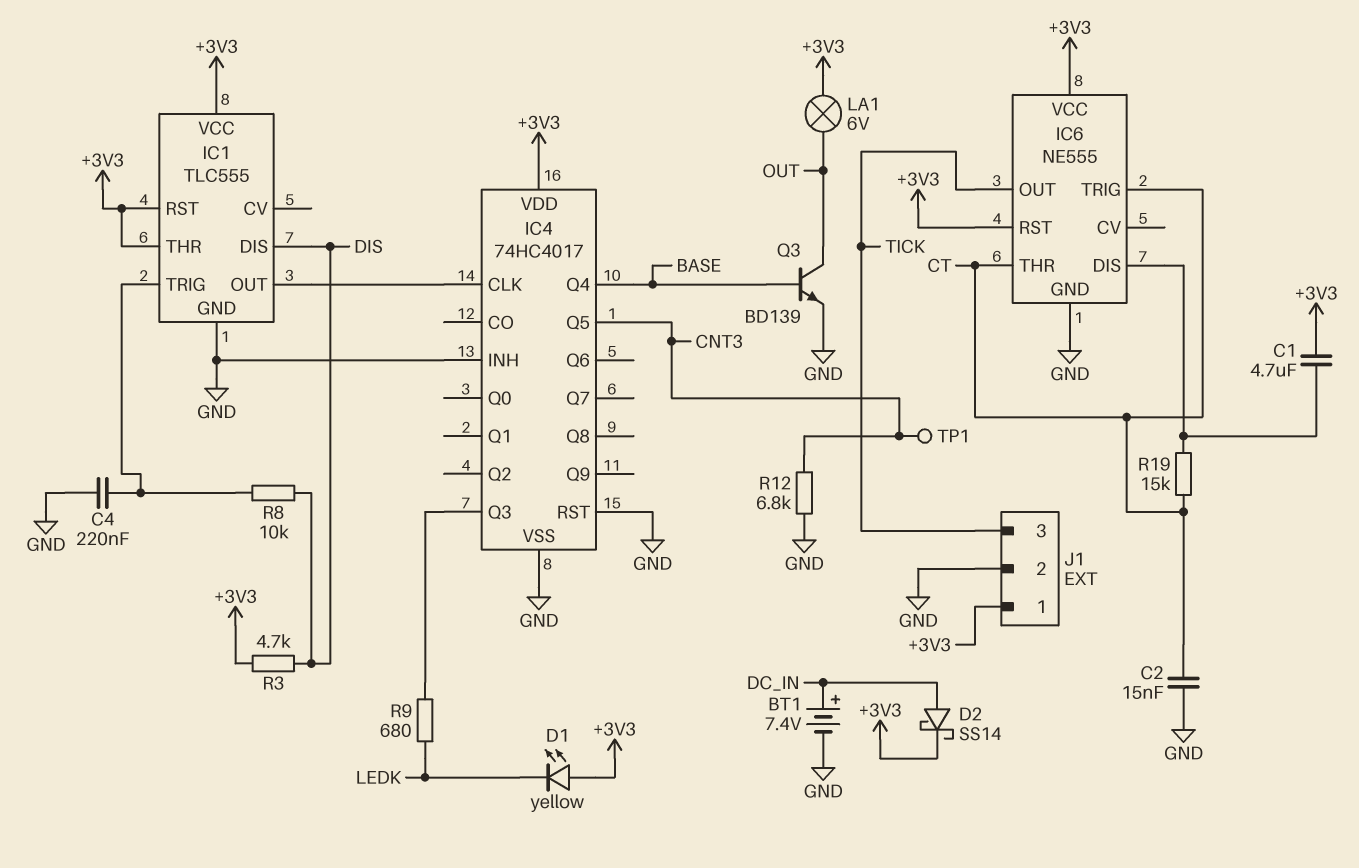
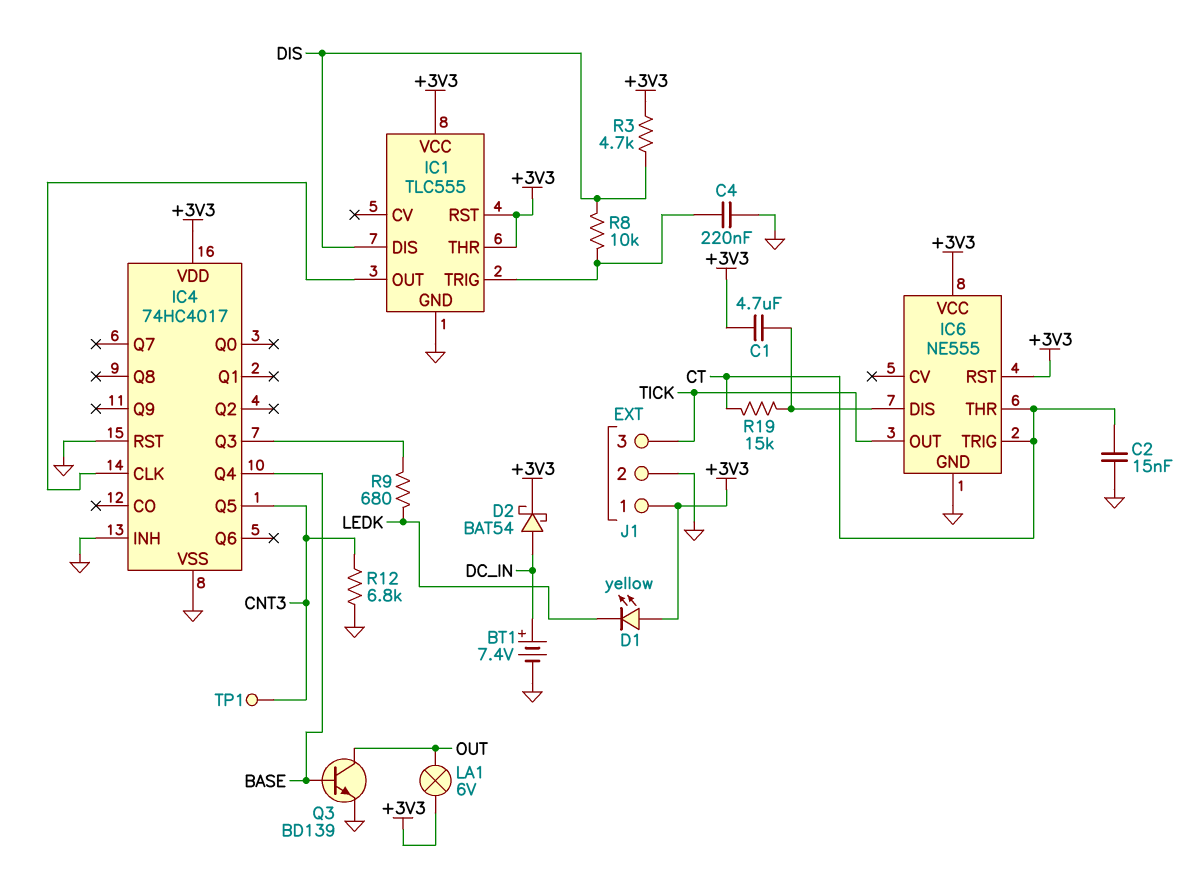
D2: schottky SS14 (A DC_IN, K +3V3) -> schottky BAT54 (A DC_IN, K +3V3)

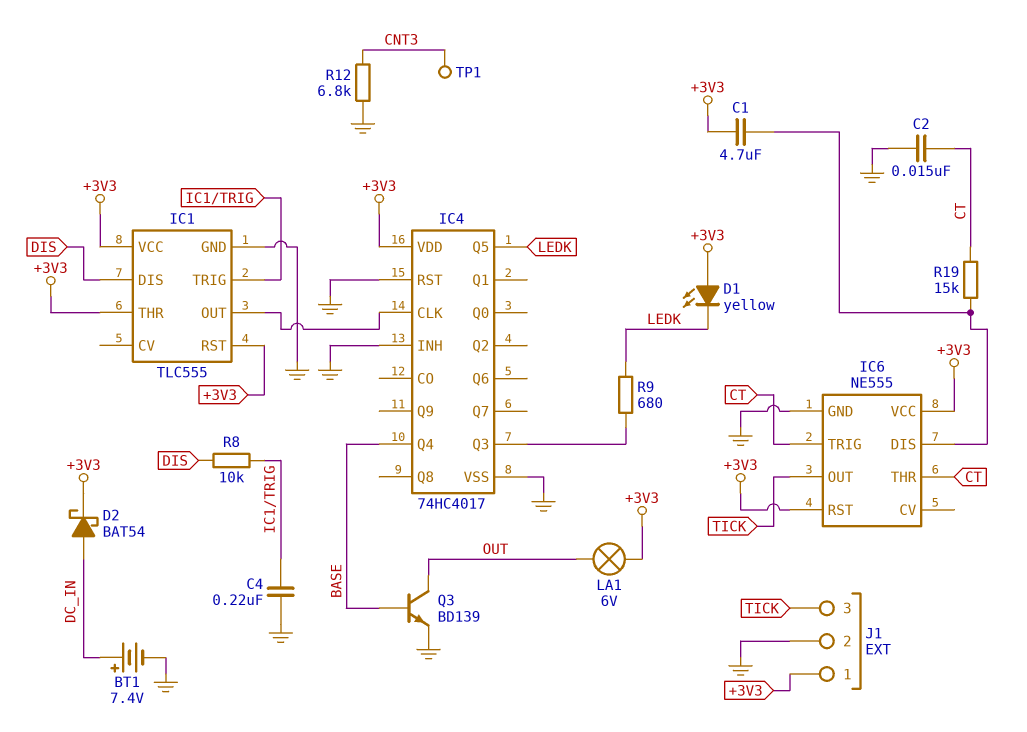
IC4 pin Q5: CNT3 -> LEDK
R3: 4.7k (+3V3, DIS) -> none

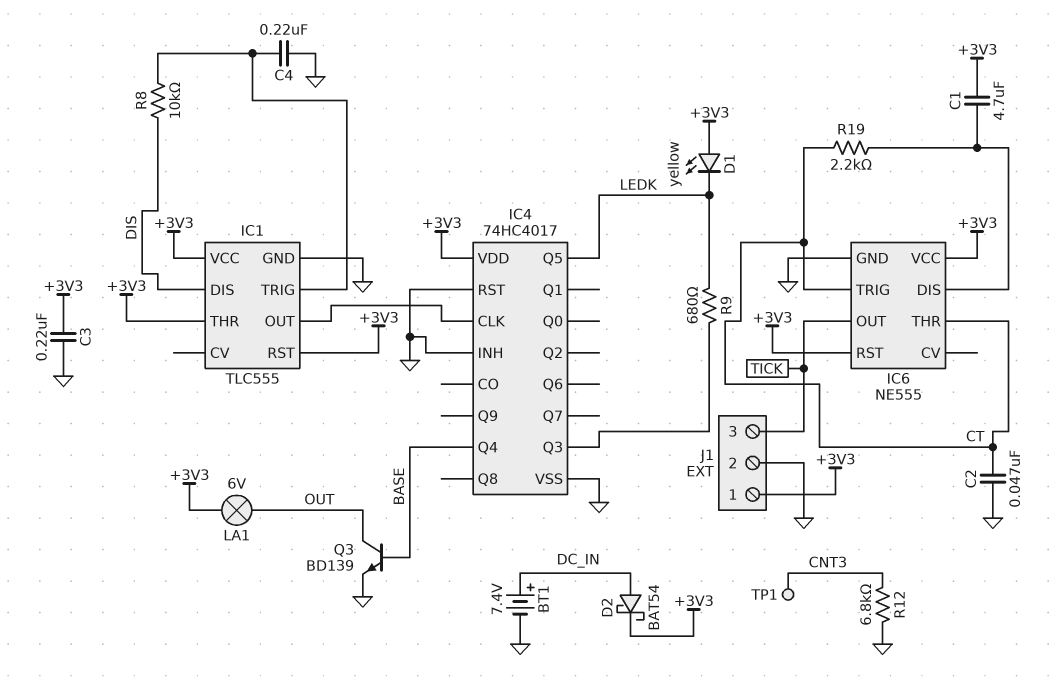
C2: 15nF (CT, GND) -> 47nF (CT, GND)
C3: none -> 220nF (+3V3, GND)
R19: 15k (CT, IC6/DIS) -> 2.2k (CT, IC6/DIS)

